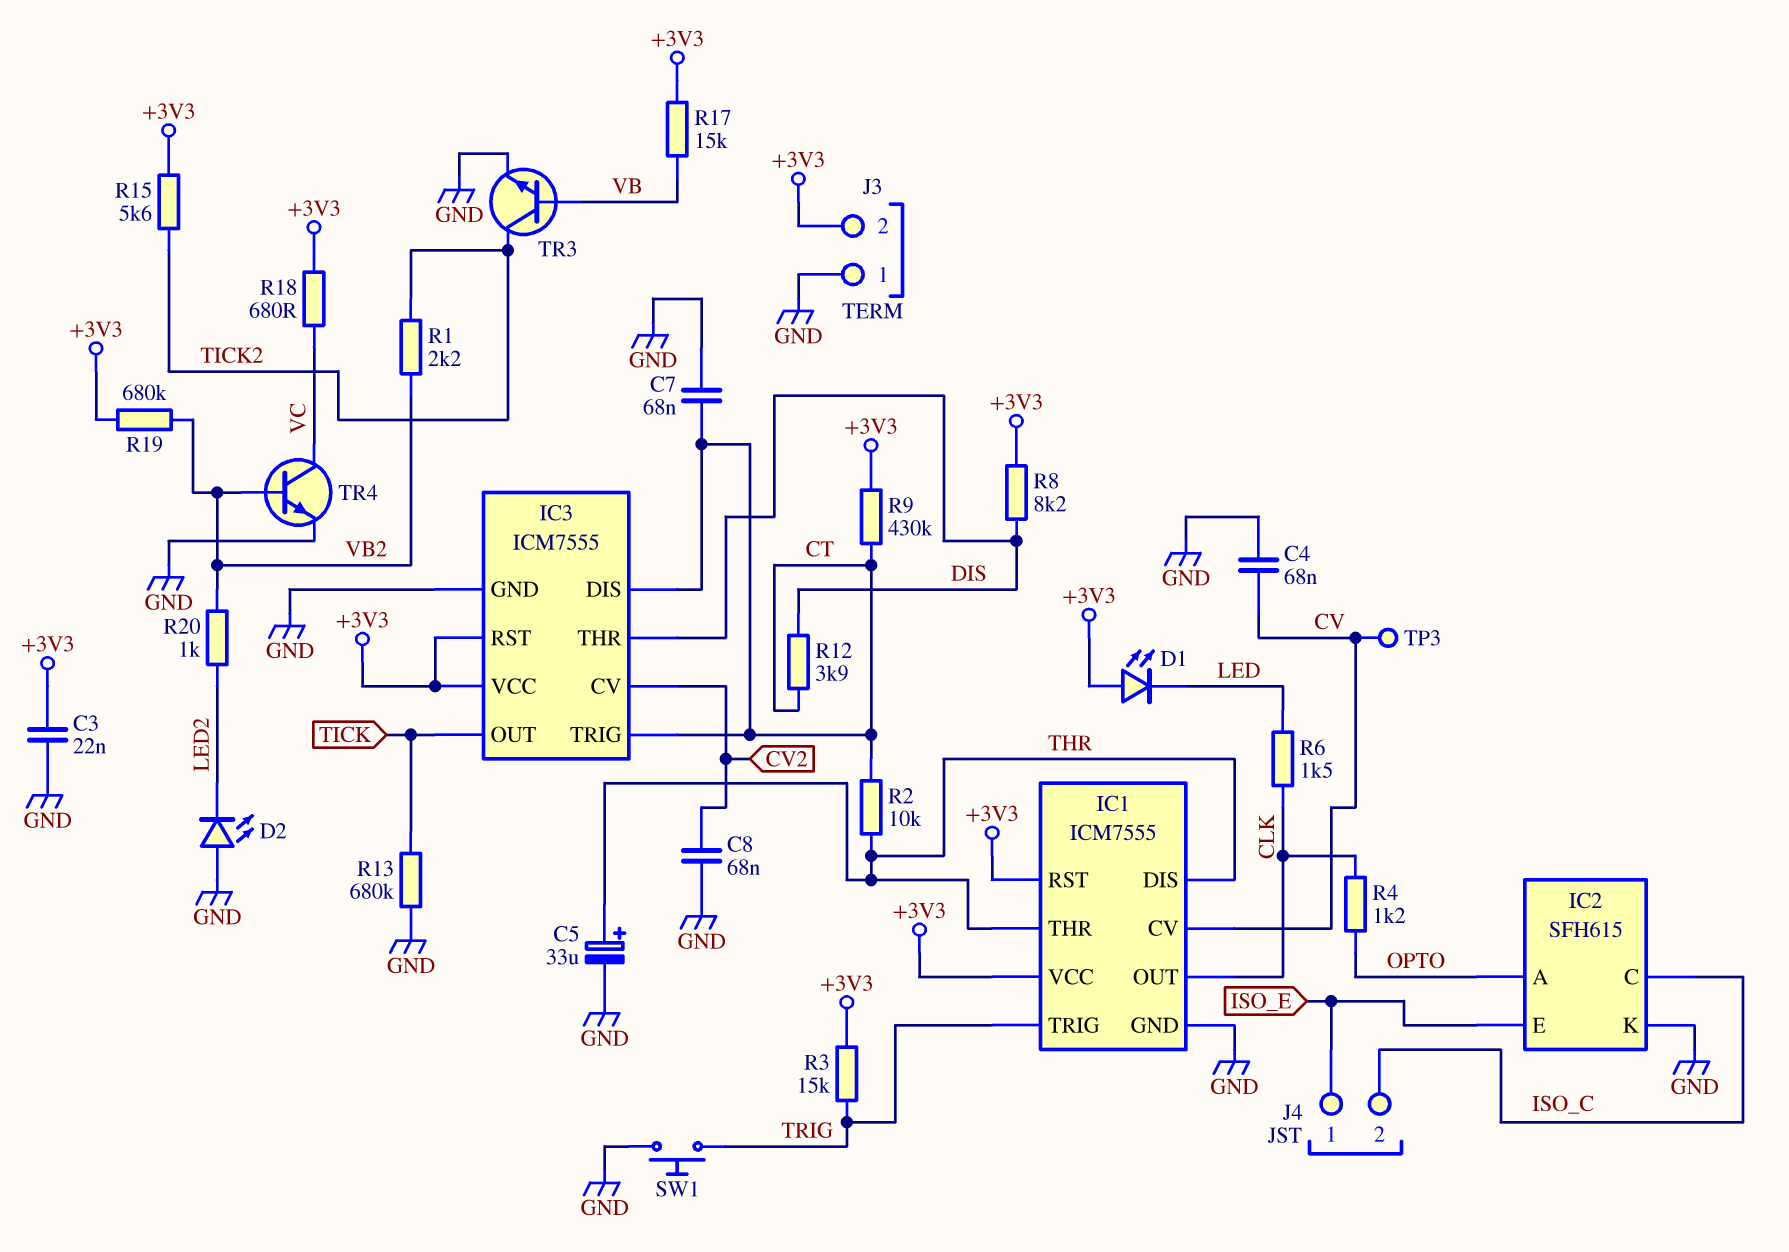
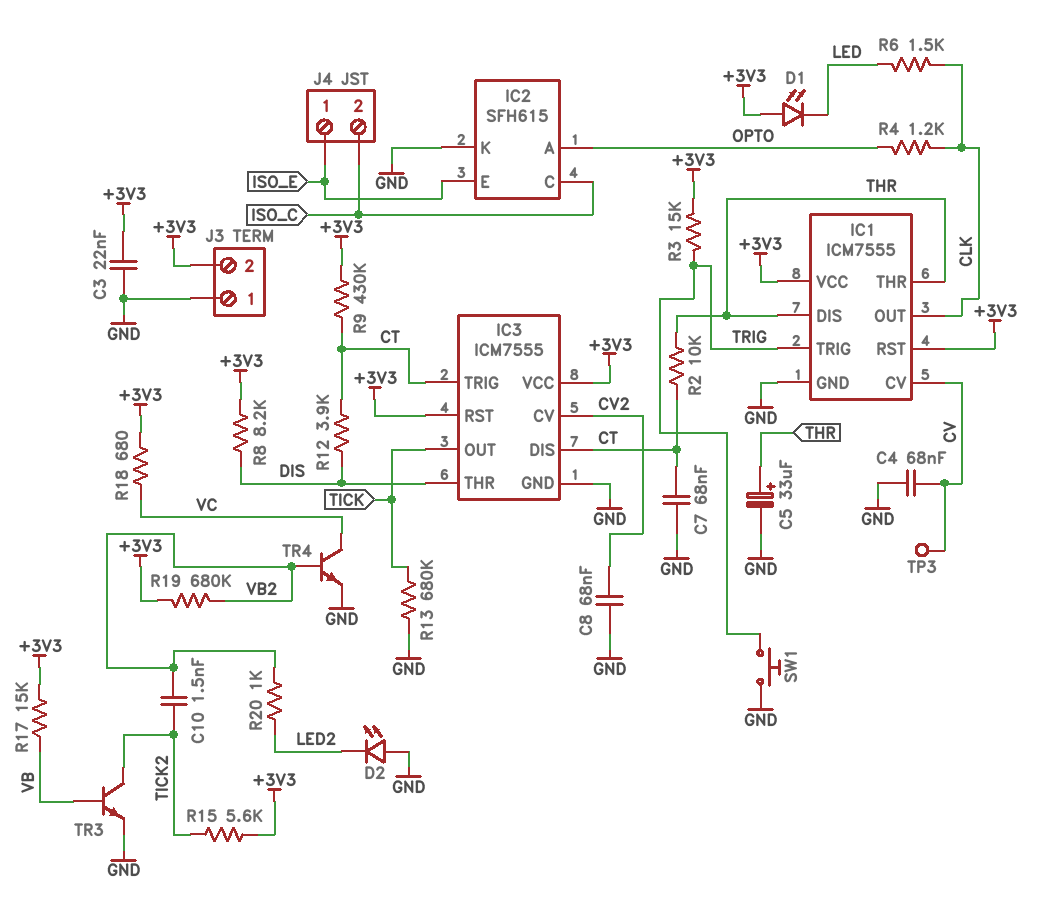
C10: none -> 1.5nF (TICK2, VB2)
R1: 2.2k (TICK2, VB2) -> none

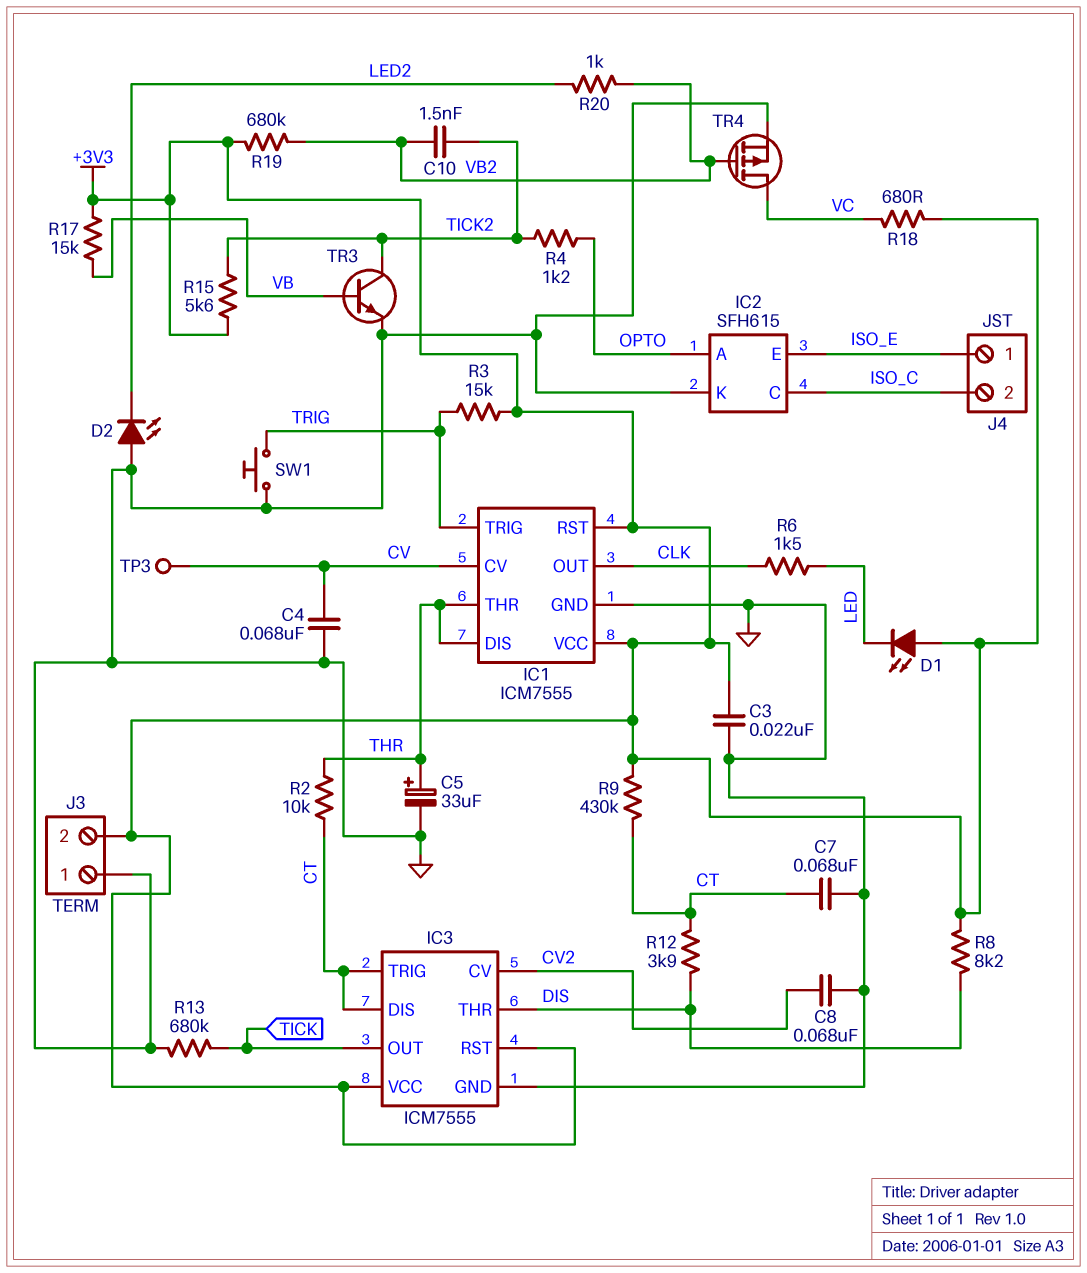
R4: 1.2k (CLK, OPTO) -> 1.2k (OPTO, TICK2)
TR4: NPN (B VB2, C VC, E GND) -> PMOS (G VB2, D VC, S GND)

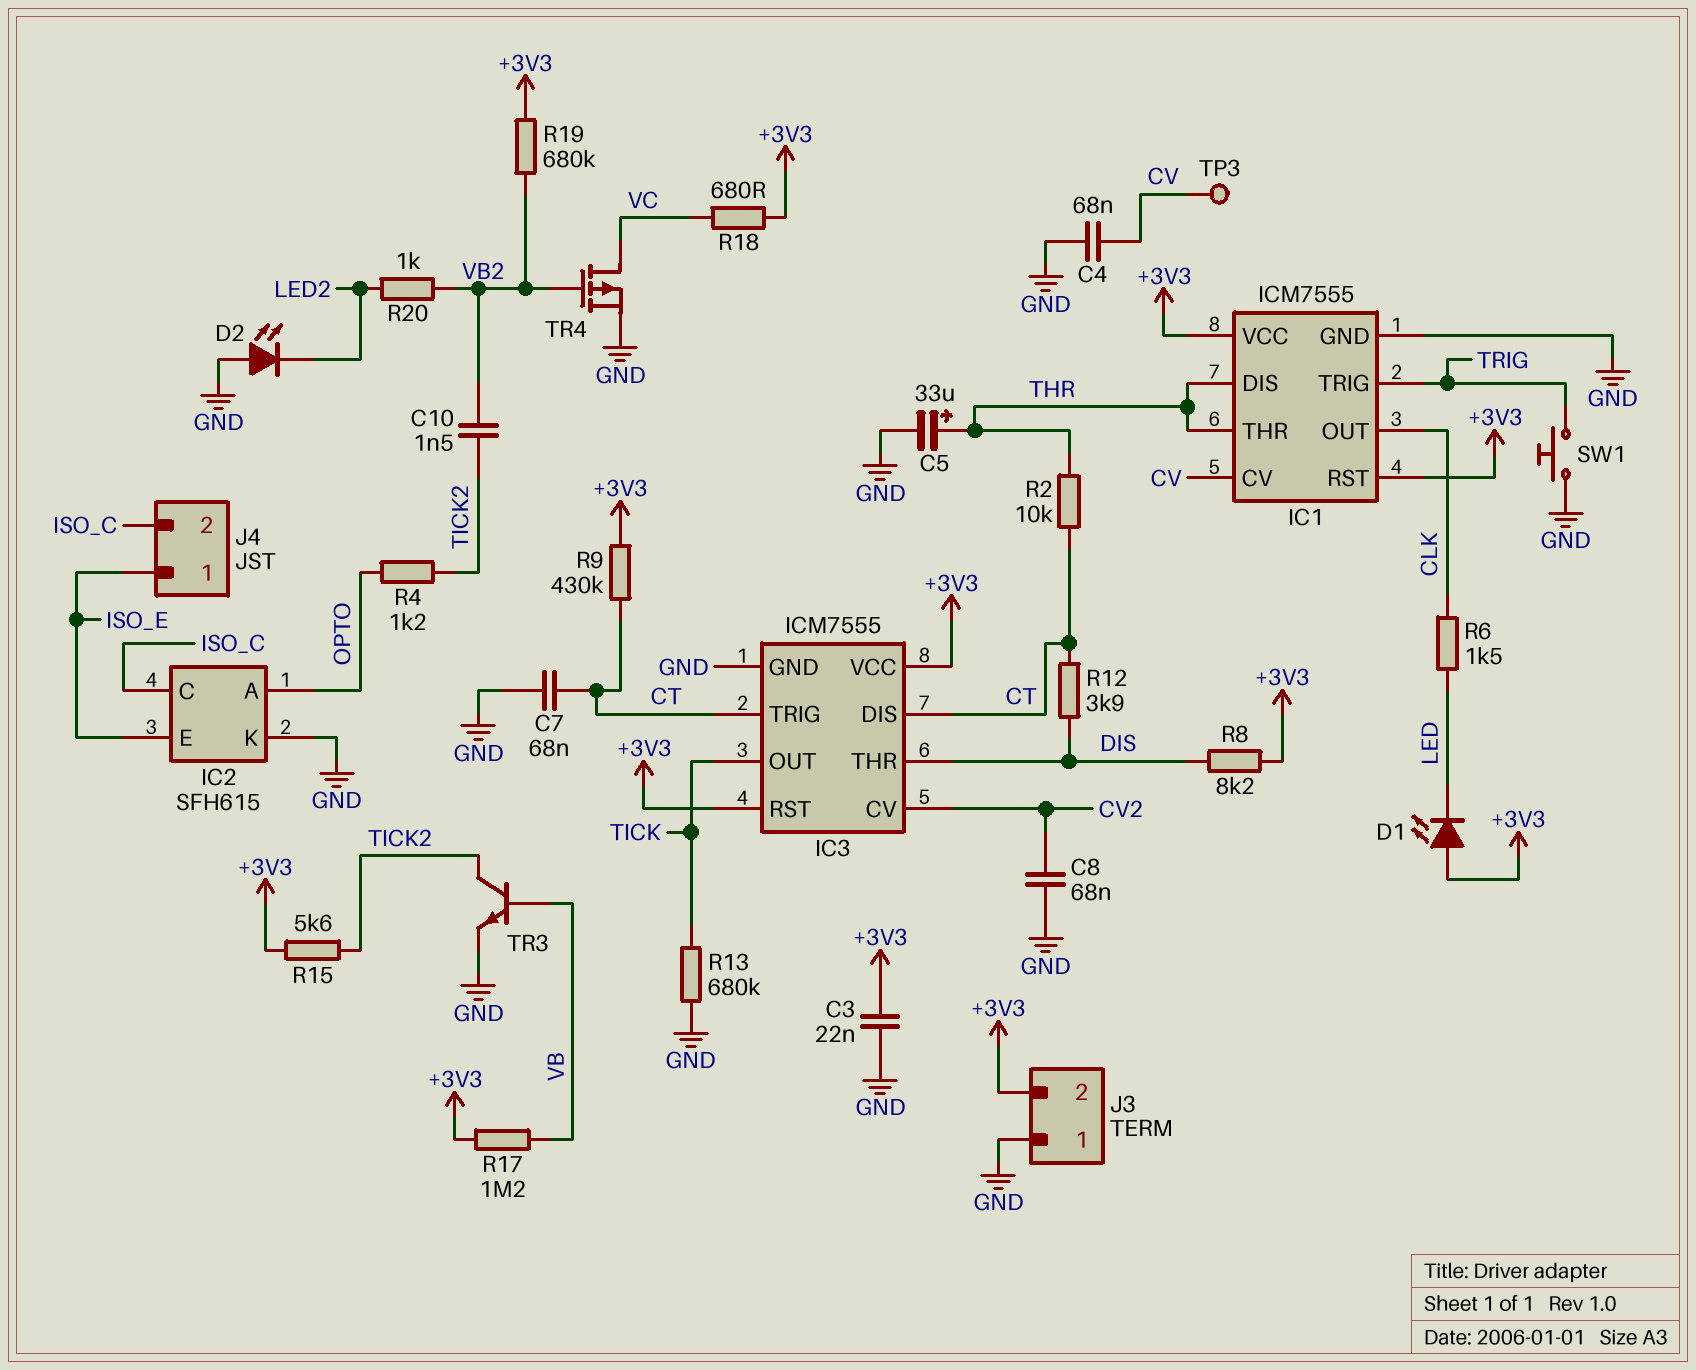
R3: 15k (+3V3, TRIG) -> none
R17: 15k (+3V3, VB) -> 1.2M (+3V3, VB)

